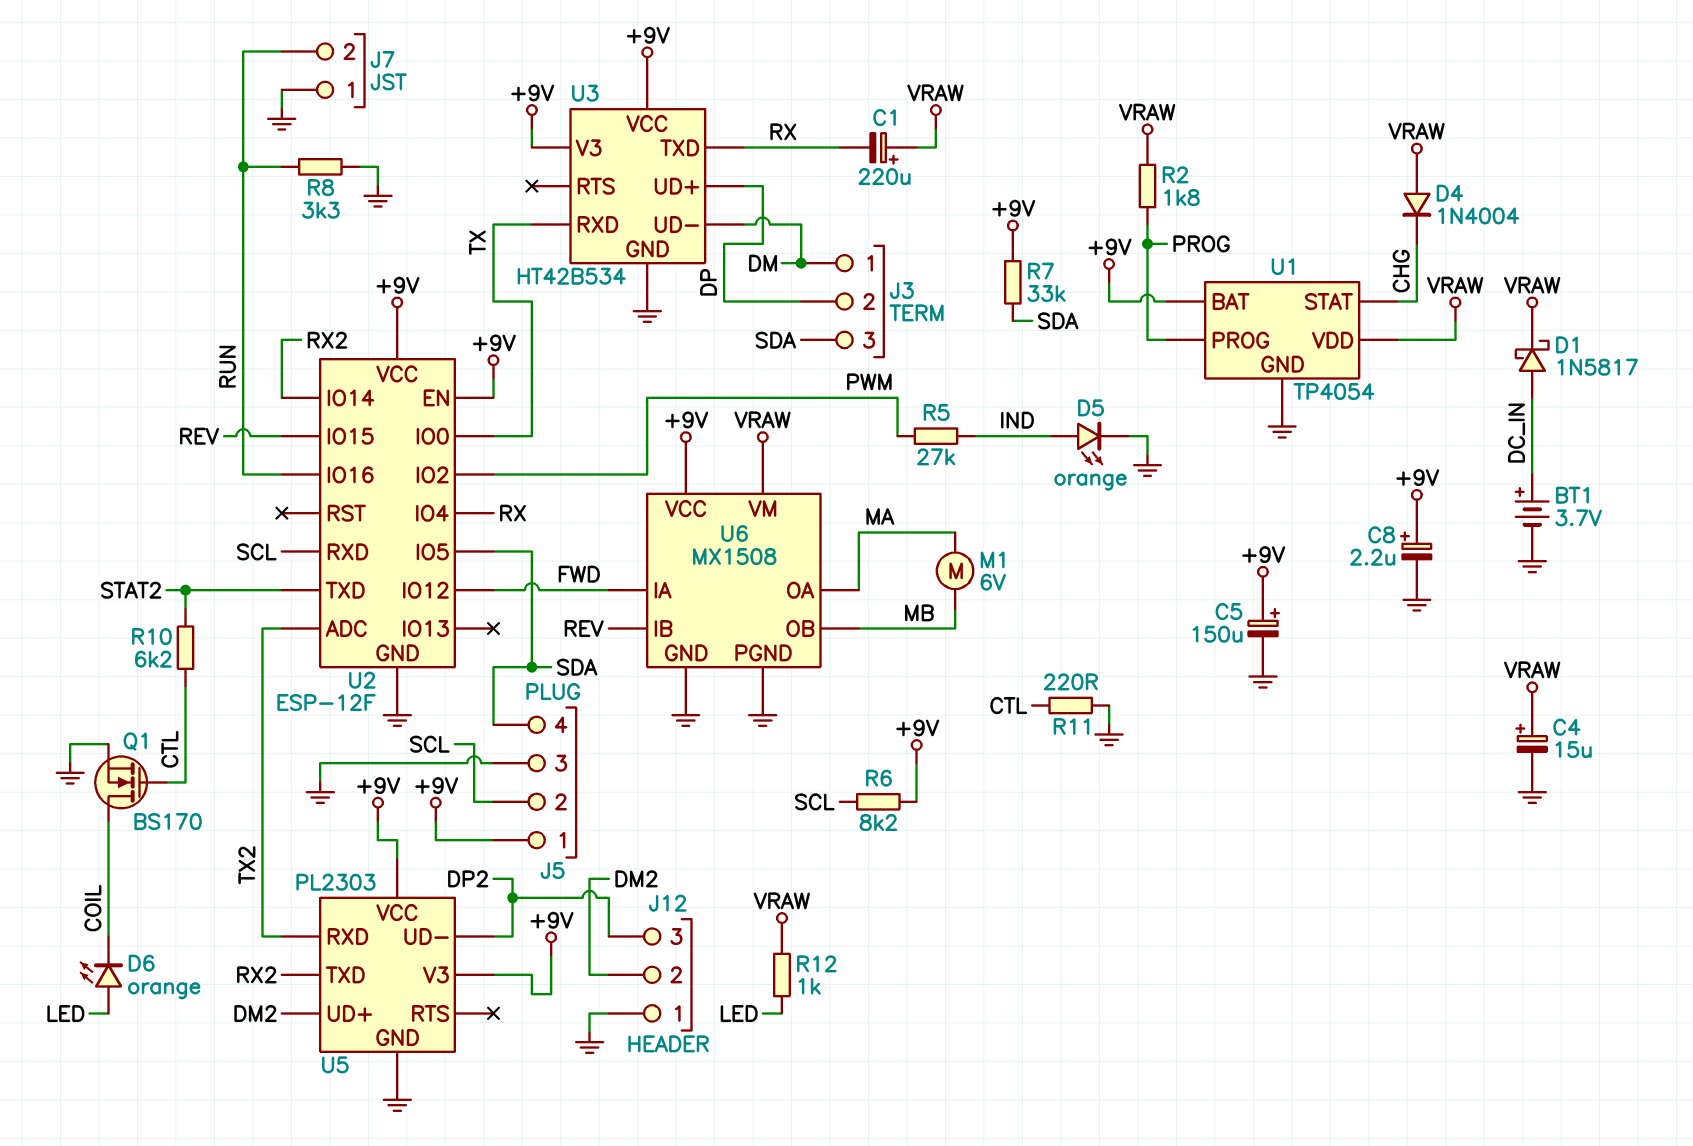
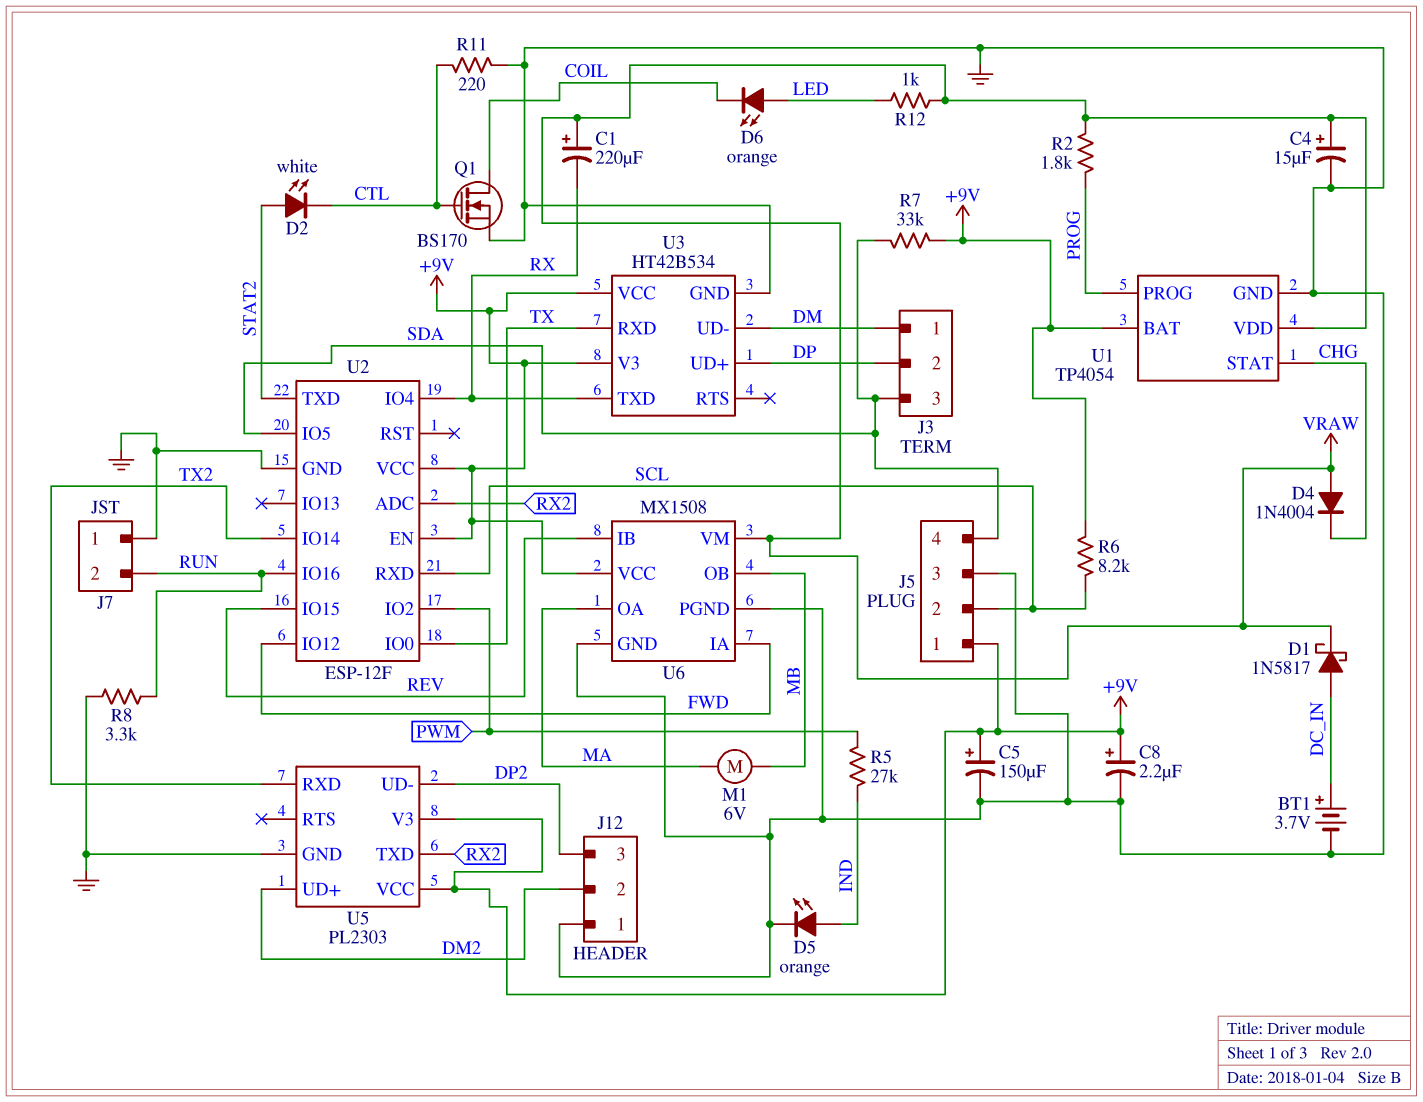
D2: none -> LED white (A STAT2, K CTL)
R10: 6.2k (CTL, STAT2) -> none
U2 pin ADC: TX2 -> RX2
U2 pin IO14: RX2 -> TX2

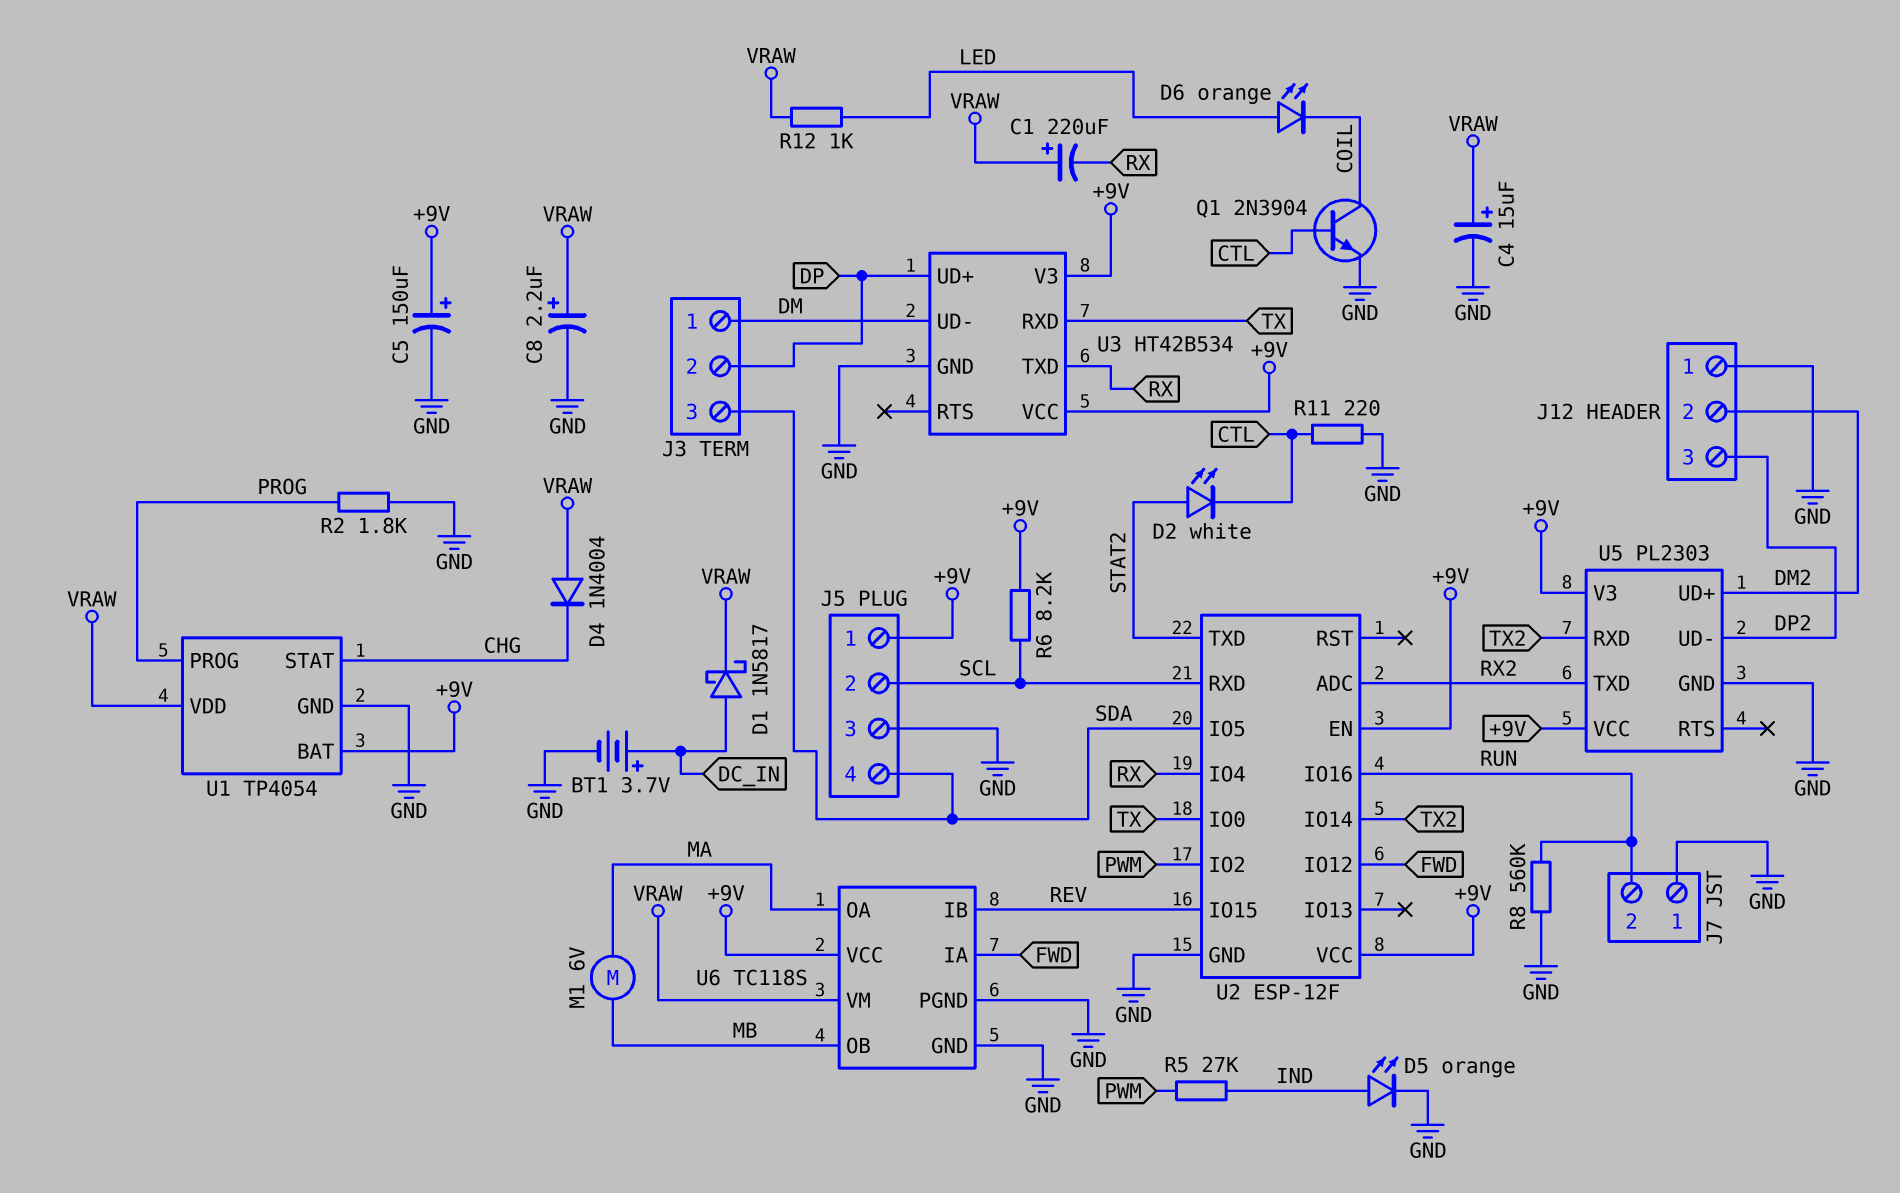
C8: 2.2uF (plus +9V, minus GND) -> 2.2uF (plus VRAW, minus GND)
Q1: NMOS BS170 (G CTL, D COIL, S GND) -> NPN 2N3904 (B CTL, C COIL, E GND)
R2: 1.8k (PROG, VRAW) -> 1.8k (GND, PROG)
R7: 33k (+9V, SDA) -> none
R8: 3.3k (GND, RUN) -> 560k (GND, RUN)
U6: MX1508 -> TC118S

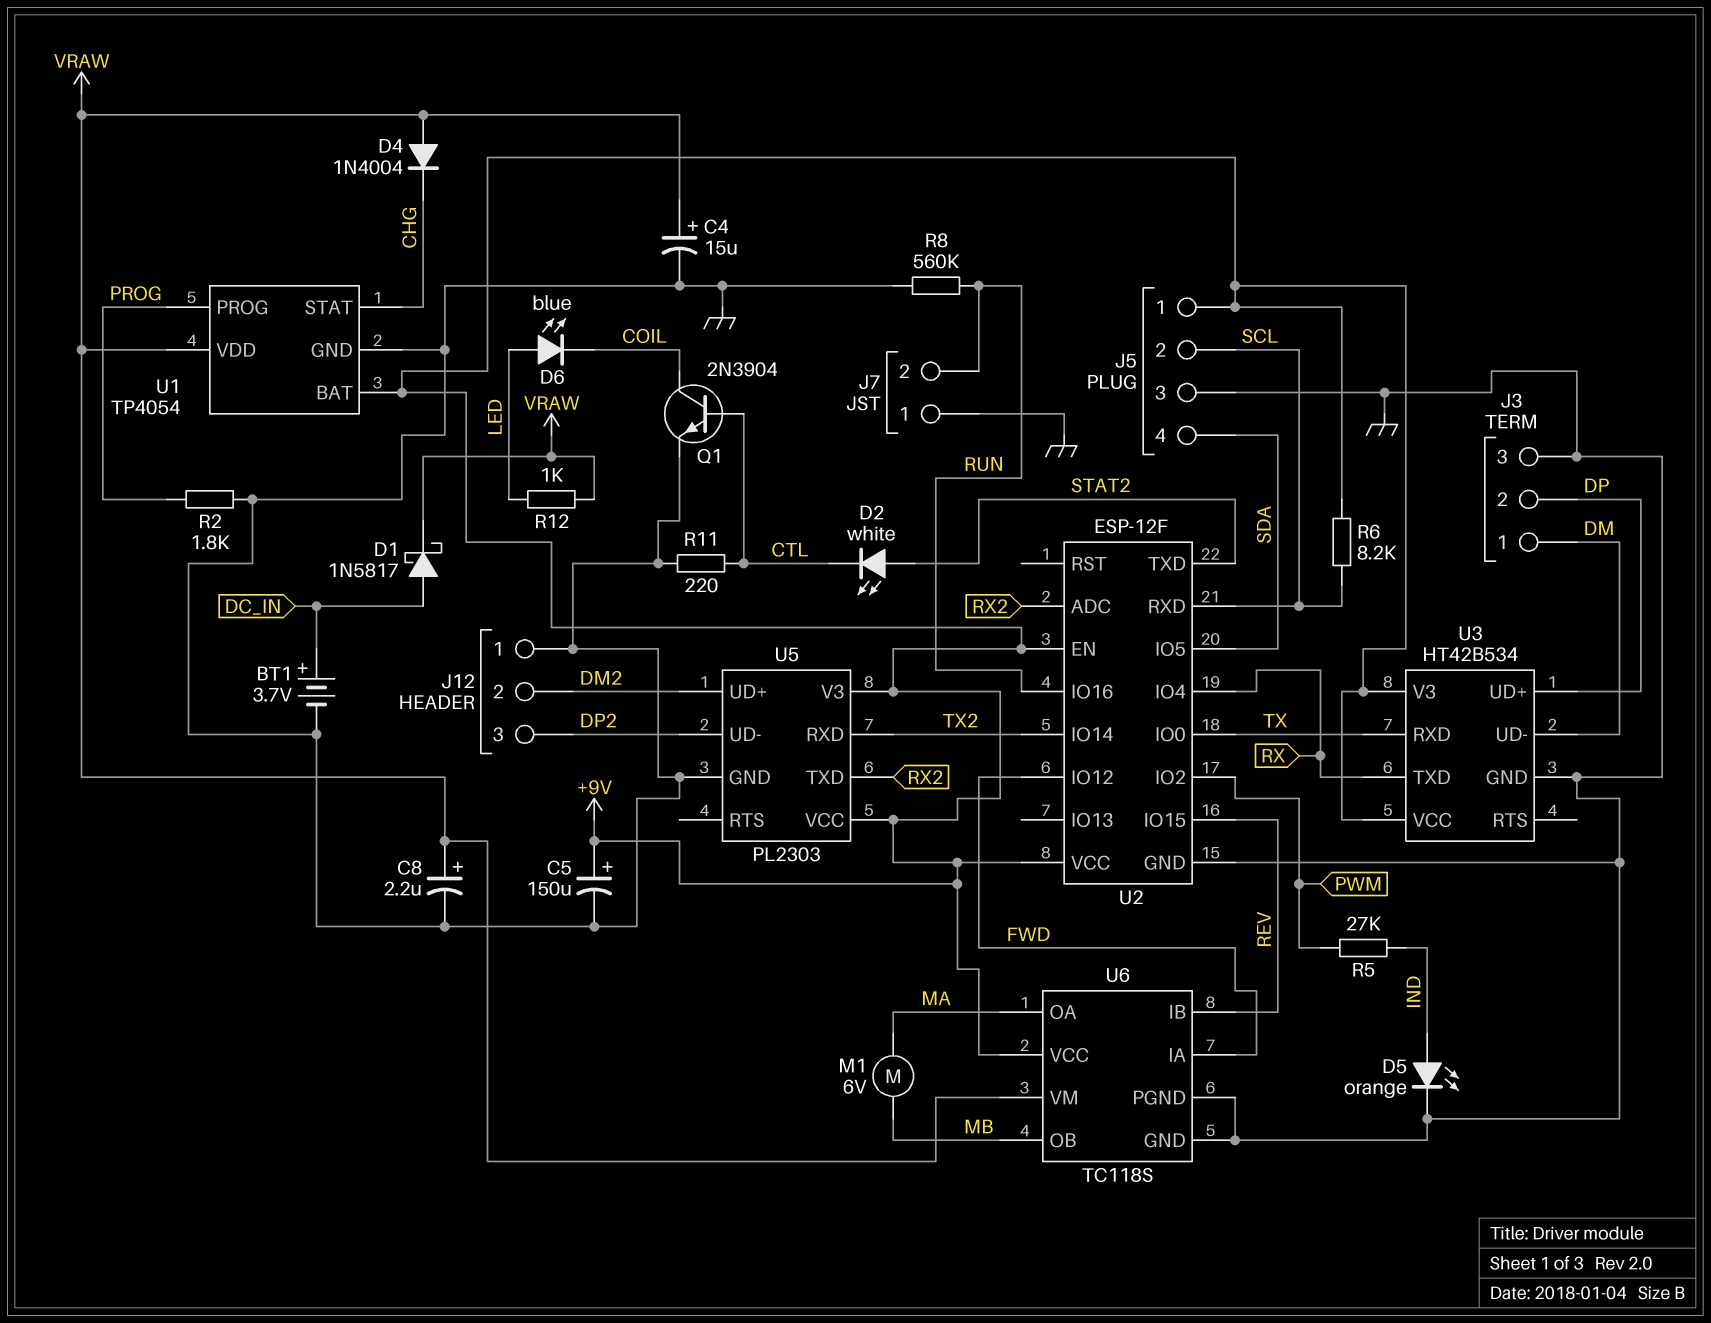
C1: 220uF (plus VRAW, minus RX) -> none
D6: LED orange (A LED, K COIL) -> LED blue (A LED, K COIL)
J3 pin 3: SDA -> GND

